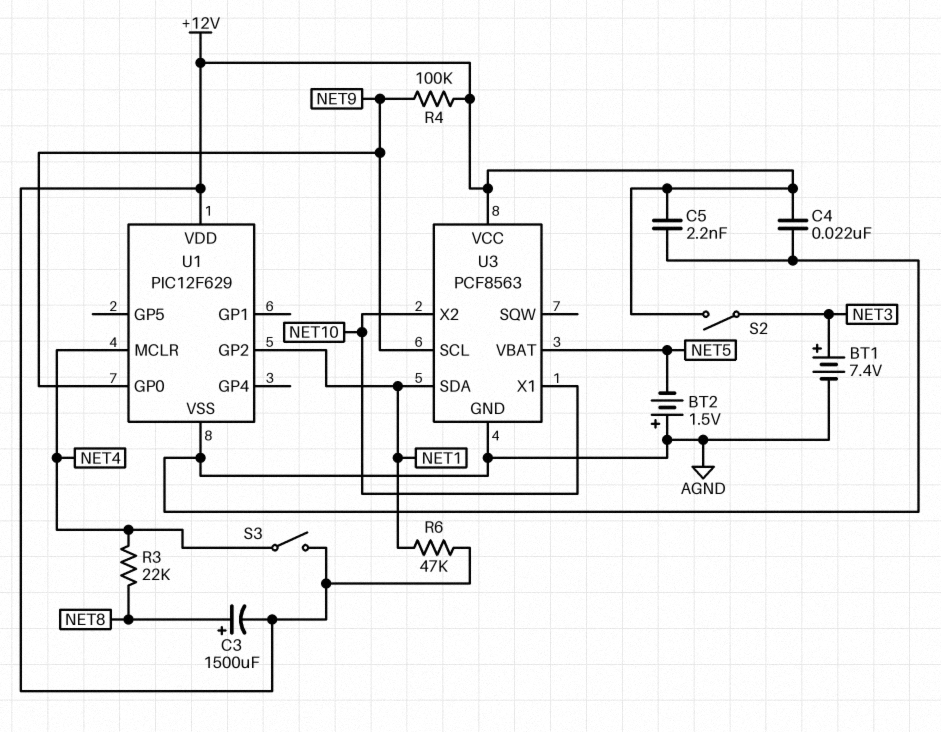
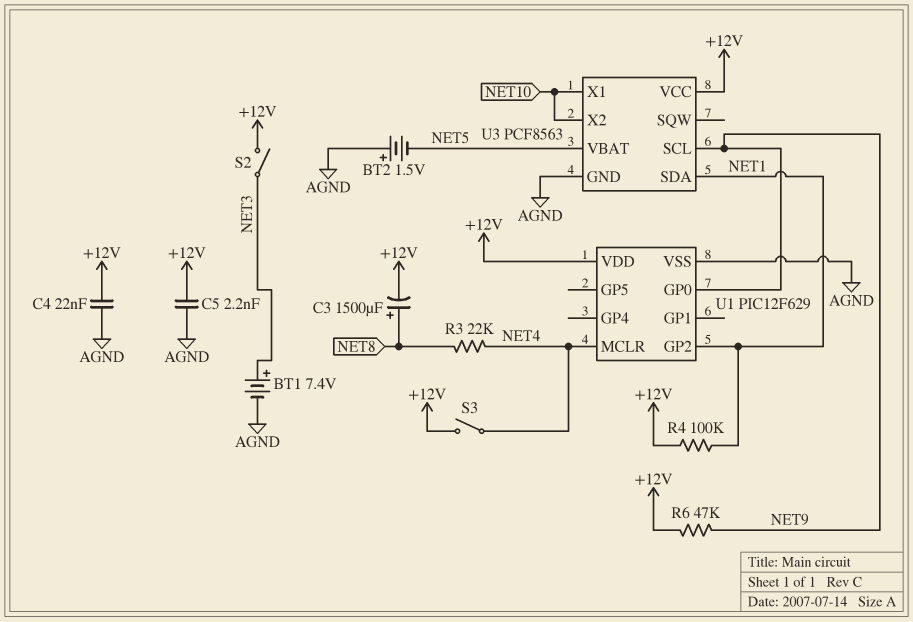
R4: 100k (+12V, NET9) -> 100k (+12V, NET1)
R6: 47k (+12V, NET1) -> 47k (+12V, NET9)

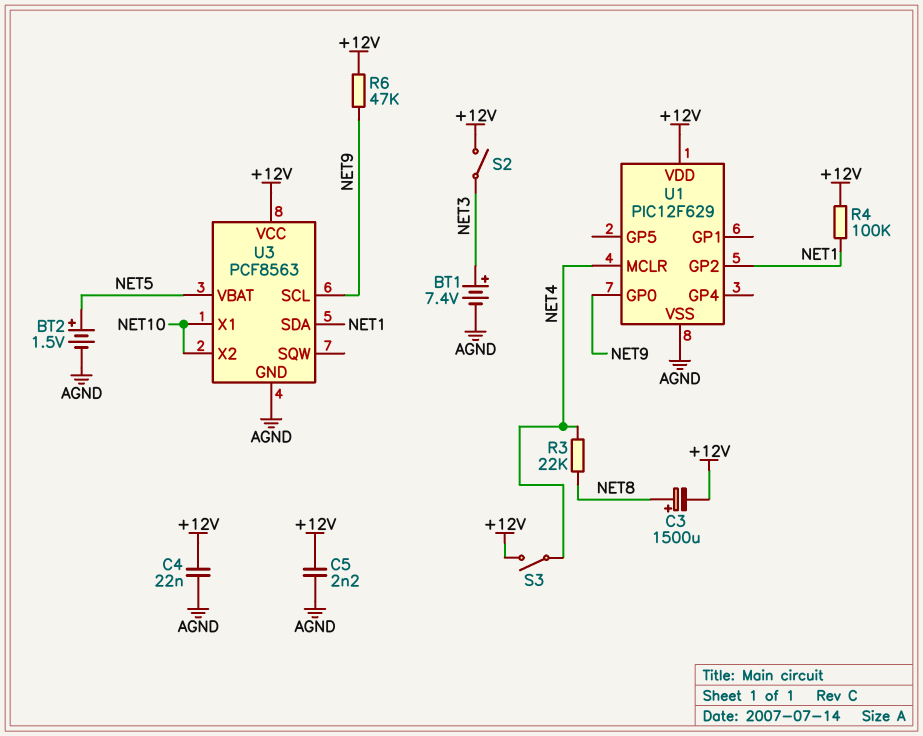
BT2: 1.5V (plus AGND, minus NET5) -> 1.5V (plus NET5, minus AGND)

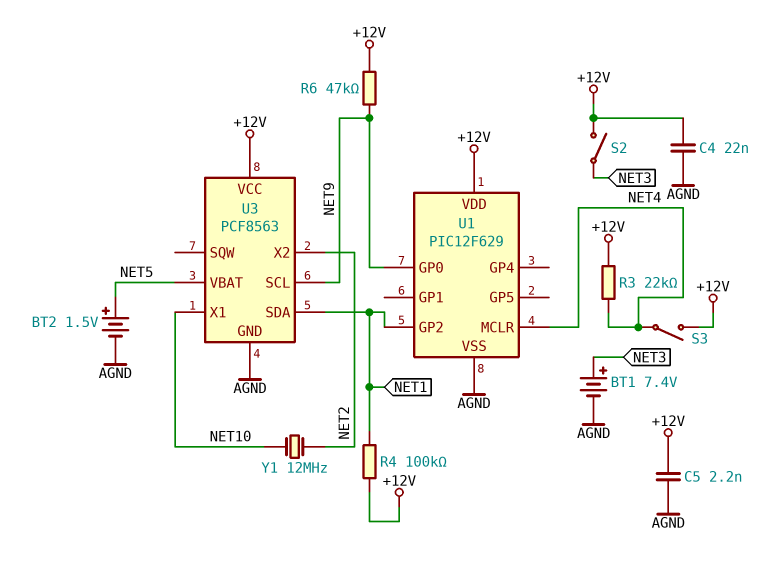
C3: 1500uF (plus NET8, minus +12V) -> none
R3: 22k (NET4, NET8) -> 22k (+12V, NET4)
U3 pin X2: NET10 -> NET2
Y1: none -> 12MHz (NET2, NET10)

